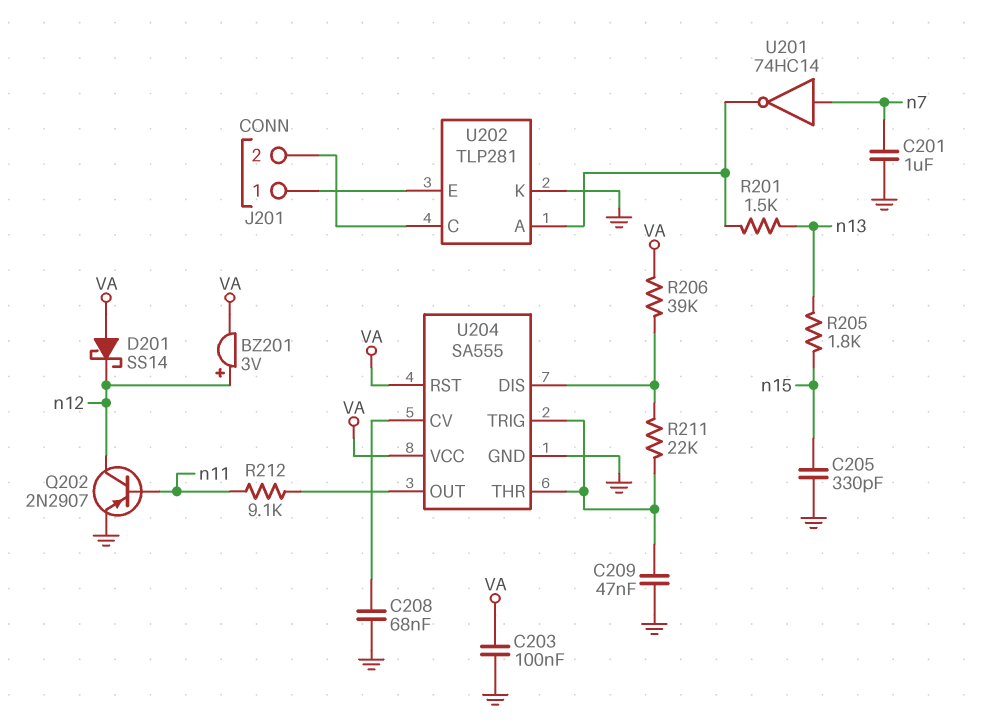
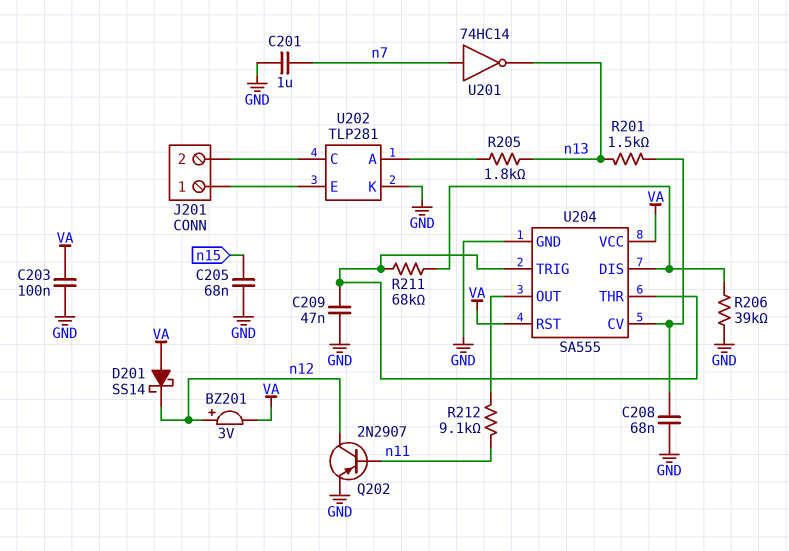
C205: 330pF (GND, n15) -> 68nF (GND, n15)
R201: 1.5k (U202/A, n13) -> 1.5k (U204/CV, n13)
R205: 1.8k (n13, n15) -> 1.8k (U202/A, n13)
R206: 39k (U204/DIS, VA) -> 39k (GND, U204/DIS)
R211: 22k (U204/DIS, U204/THR) -> 68k (U204/DIS, U204/THR)
U201: NOT 74HC14 (in n7, out U202/A) -> NOT 74HC14 (in n7, out n13)

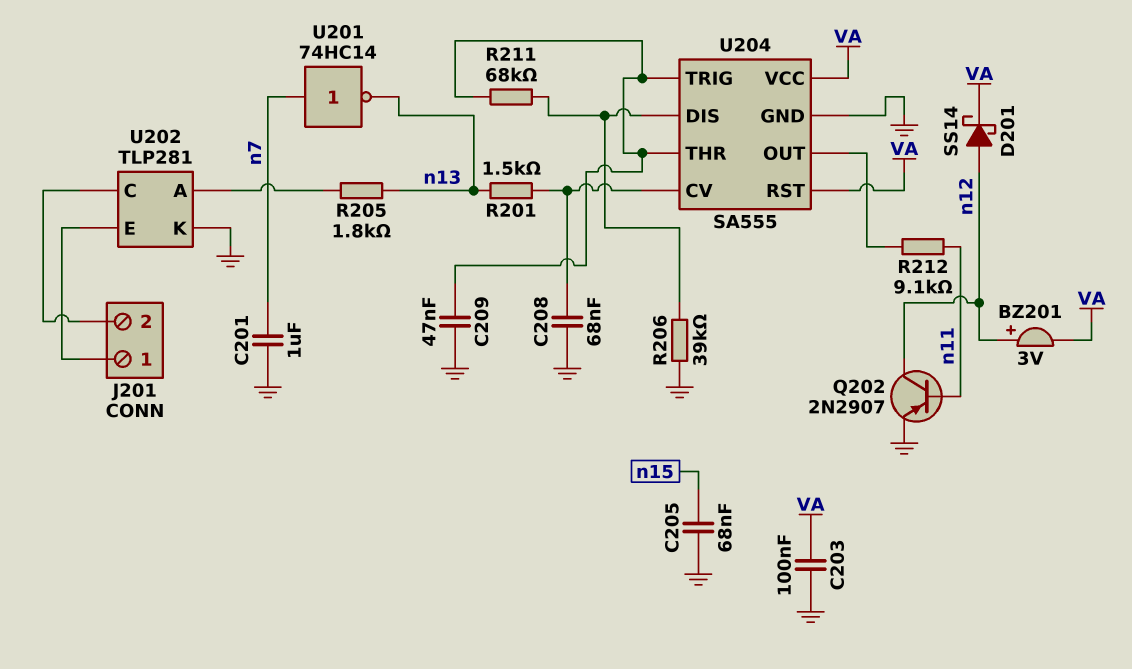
D201: schottky SS14 (A VA, K n12) -> schottky SS14 (A n12, K VA)

